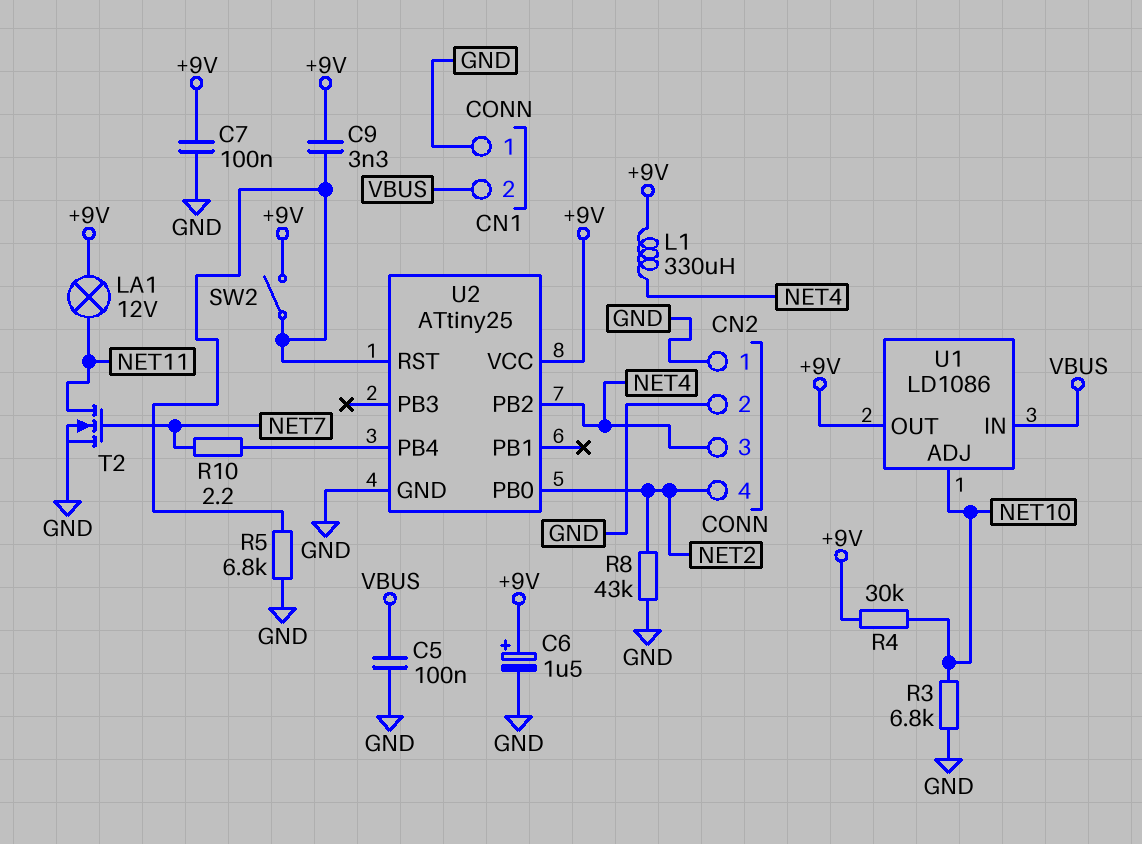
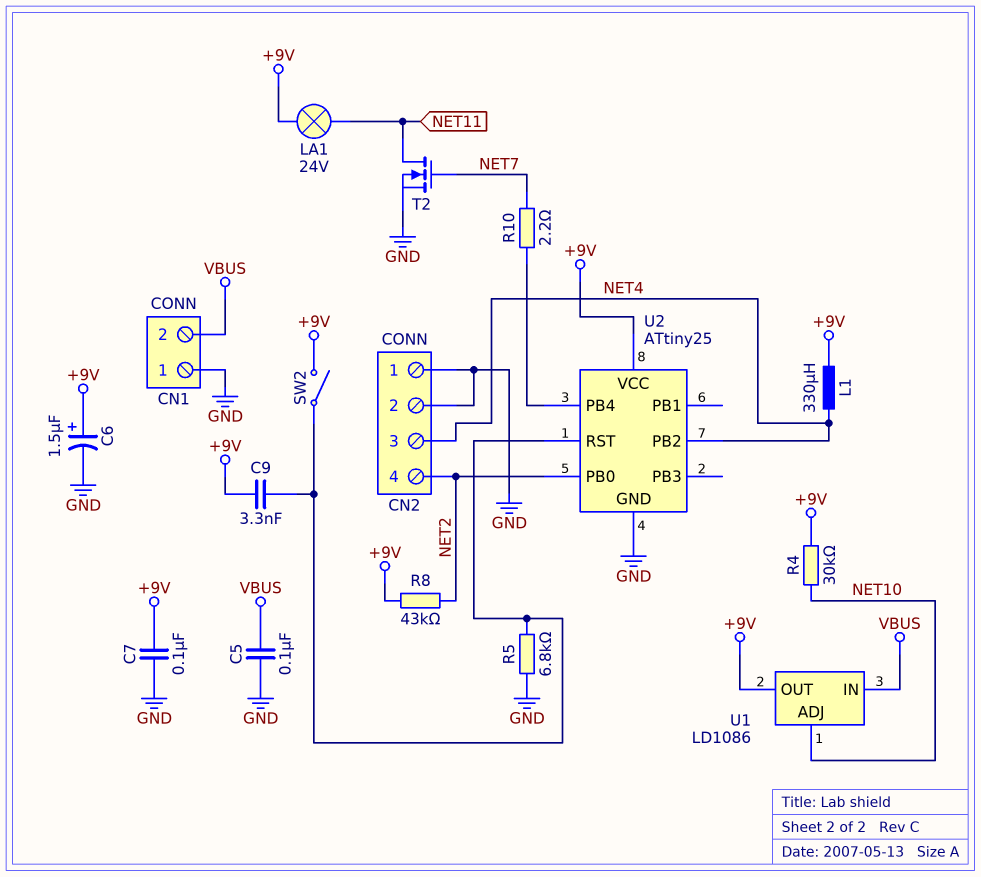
LA1: lamp 12V (+9V, NET11) -> lamp 24V (+9V, NET11)
R3: 6.8k (GND, NET10) -> none
R8: 43k (GND, NET2) -> 43k (+9V, NET2)

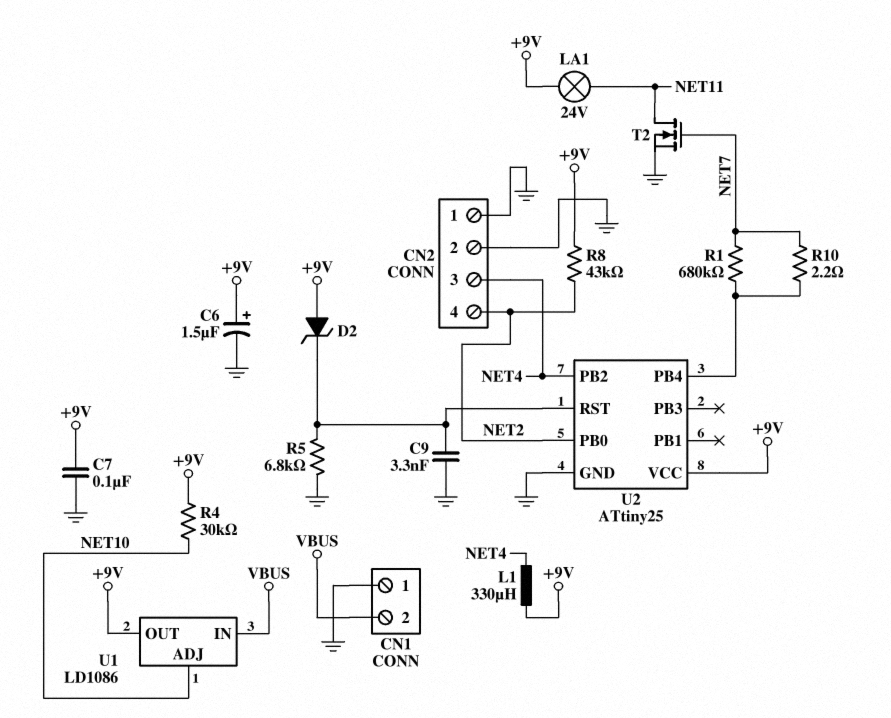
C5: 100nF (GND, VBUS) -> none
C9: 3.3nF (+9V, U2/RST) -> 3.3nF (GND, U2/RST)
D2: none -> zener (A +9V, K U2/RST)
R1: none -> 680k (NET7, U2/PB4)
SW2: switch (+9V, U2/RST) -> none

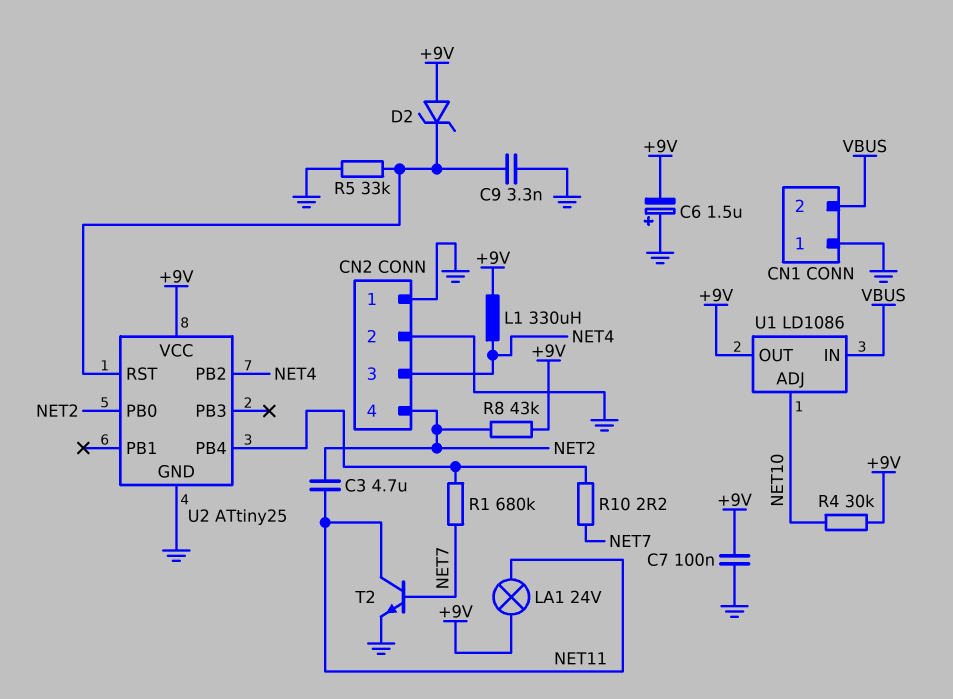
C3: none -> 4.7uF (NET2, NET11)
C6: 1.5uF (plus +9V, minus GND) -> 1.5uF (plus GND, minus +9V)
R5: 6.8k (GND, U2/RST) -> 33k (GND, U2/RST)
T2: NMOS (G NET7, D NET11, S GND) -> NPN (B NET7, C NET11, E GND)

